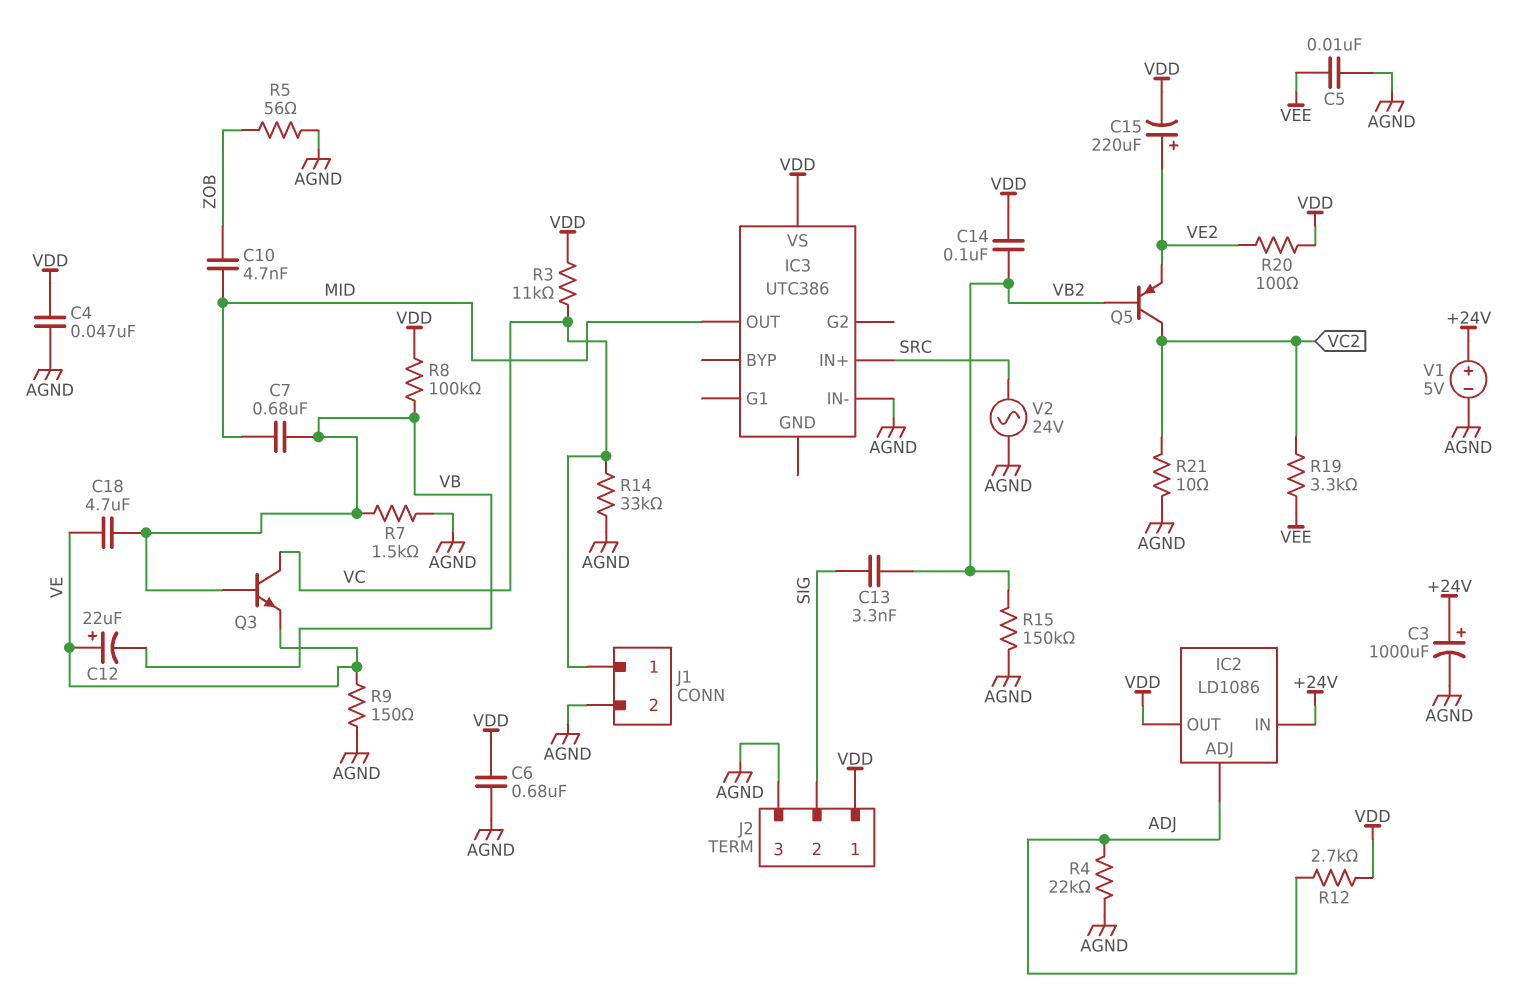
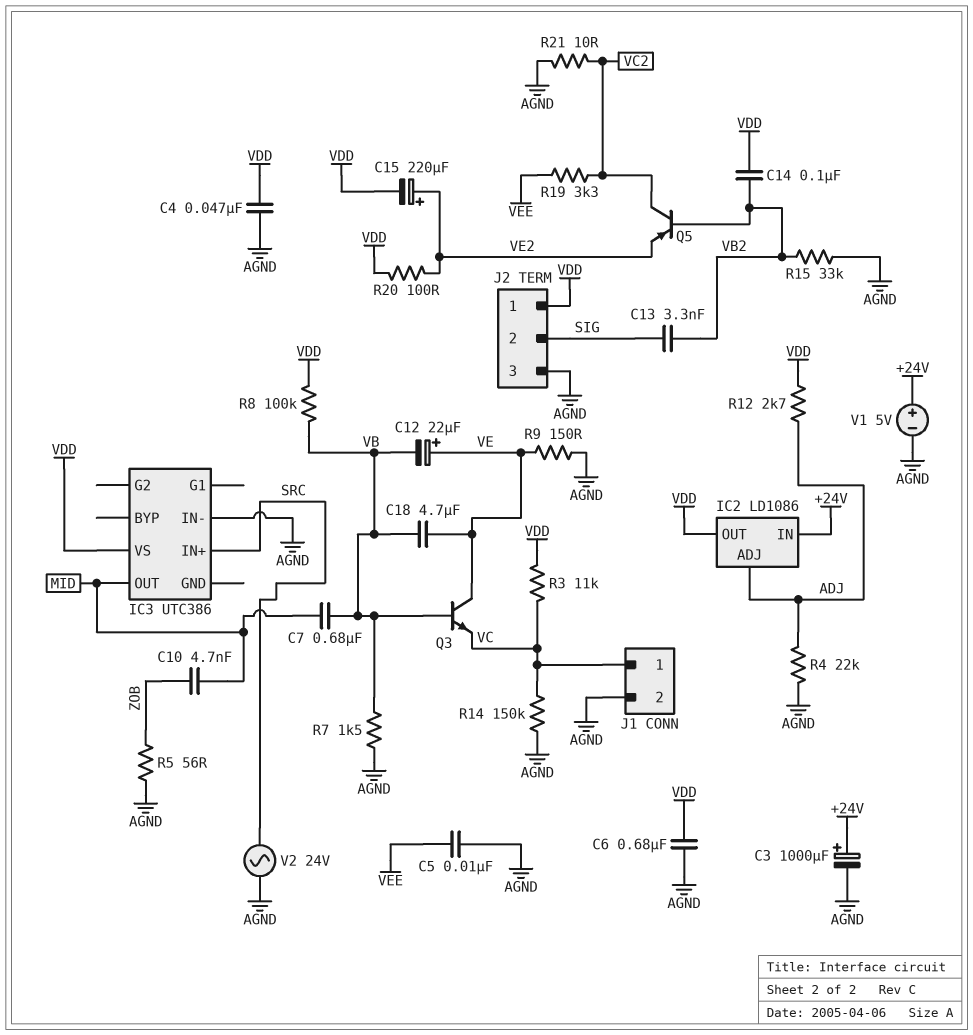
Q3: NPN (B VB, C VC, E VE) -> NPN (B VB, C VE, E VC)
R14: 33k (AGND, VC) -> 150k (AGND, VC)
R15: 150k (AGND, VB2) -> 33k (AGND, VB2)

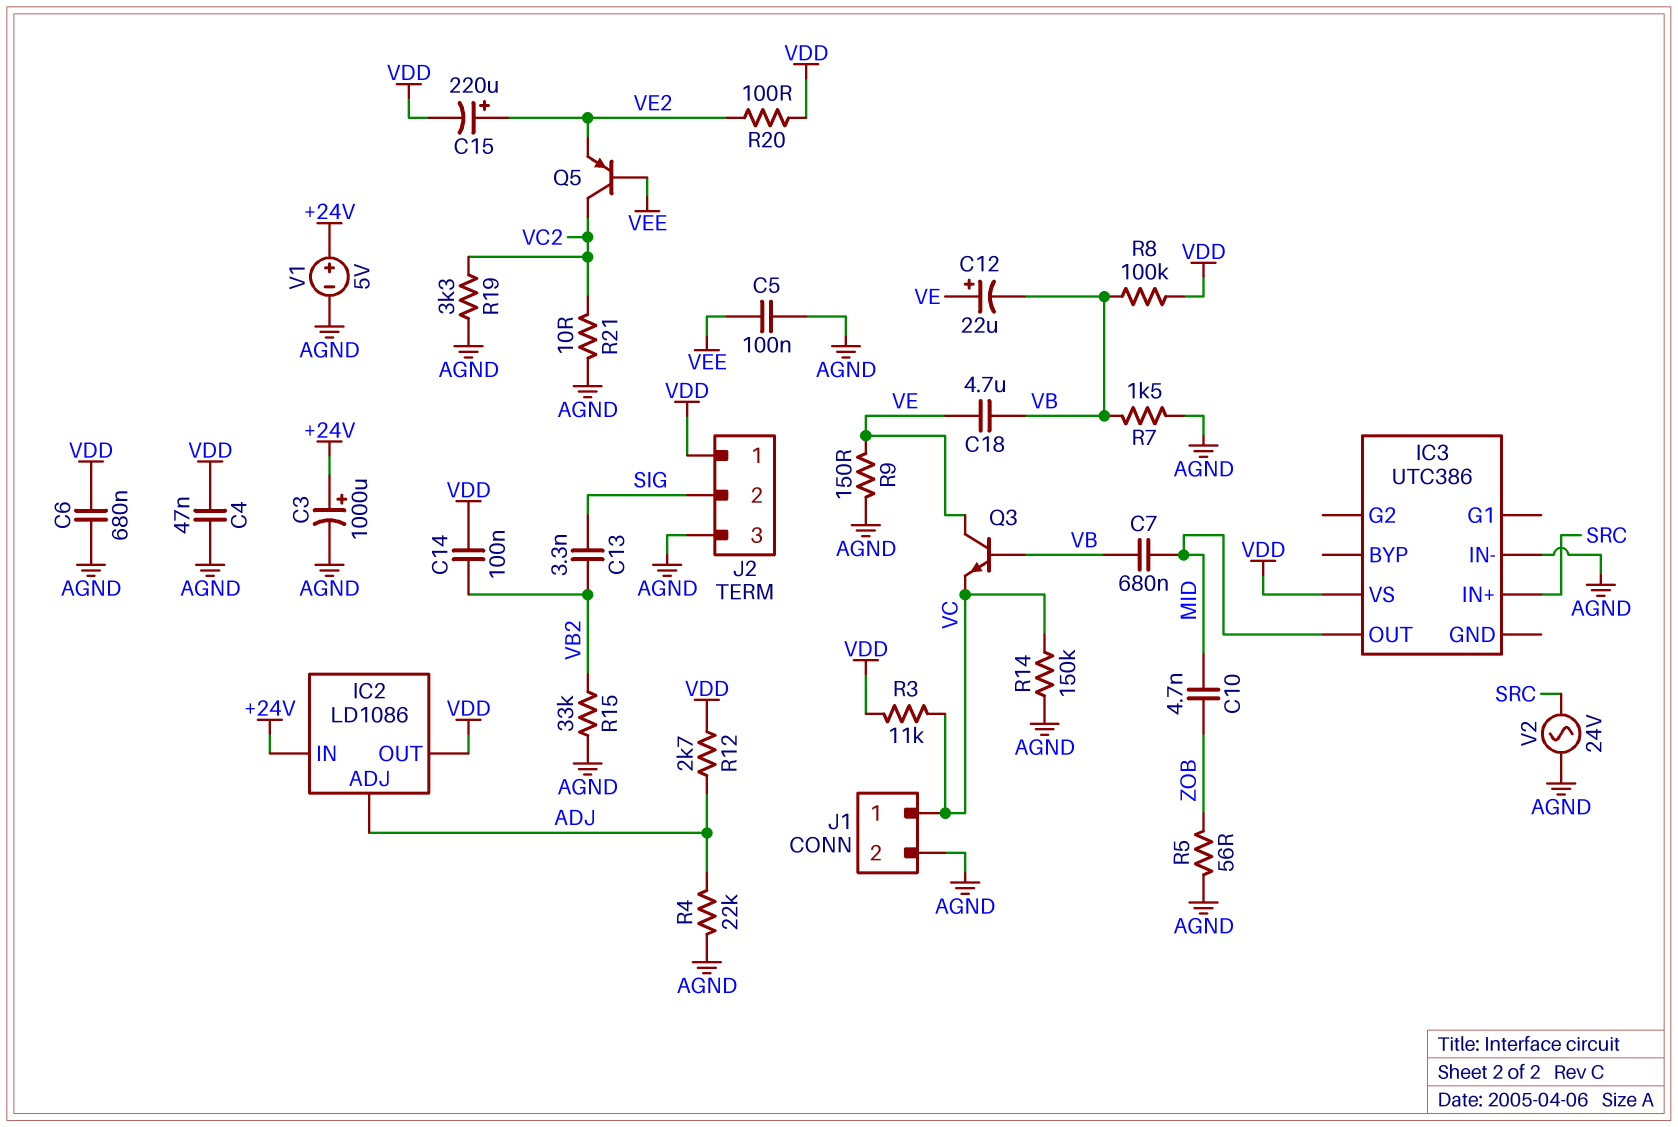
C5: 10nF (AGND, VEE) -> 100nF (AGND, VEE)
Q5: PNP (B VB2, C VC2, E VE2) -> PNP (B VEE, C VC2, E VE2)
R19: 3.3k (VC2, VEE) -> 3.3k (AGND, VC2)

